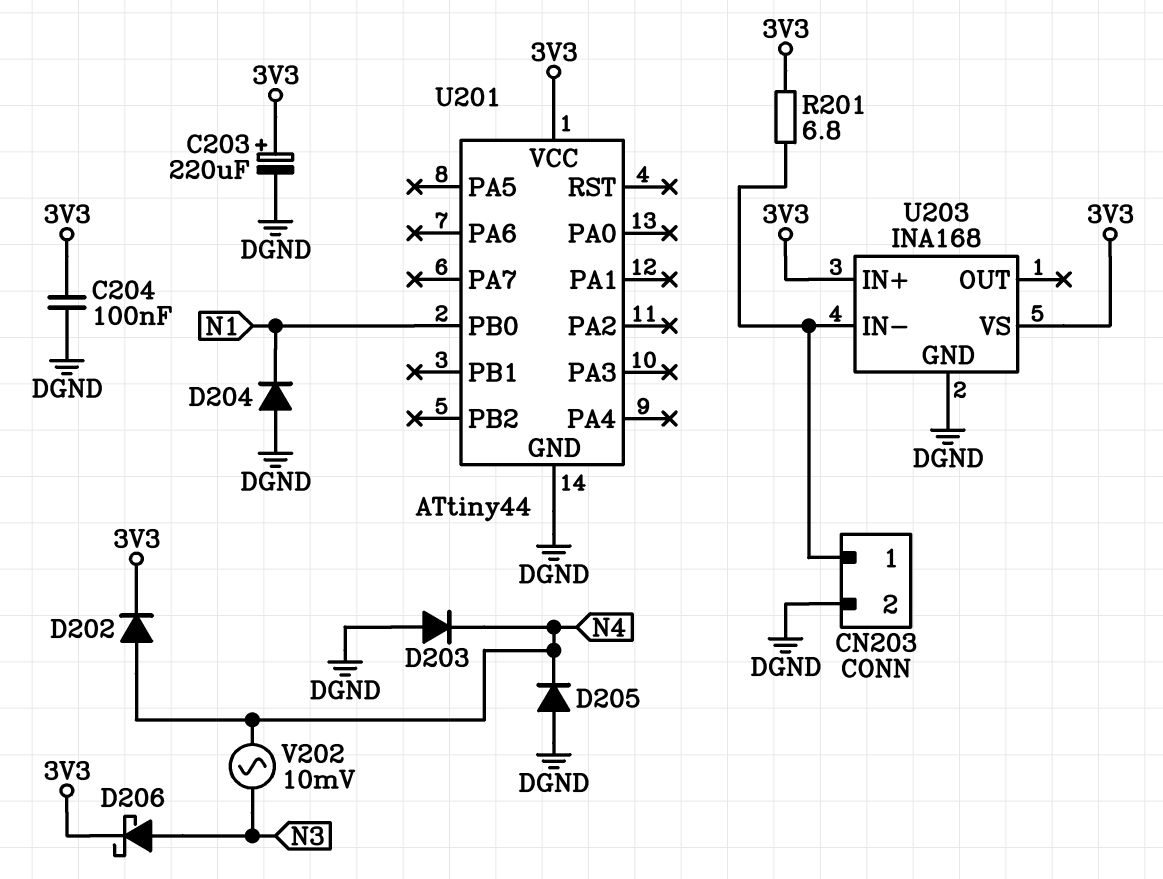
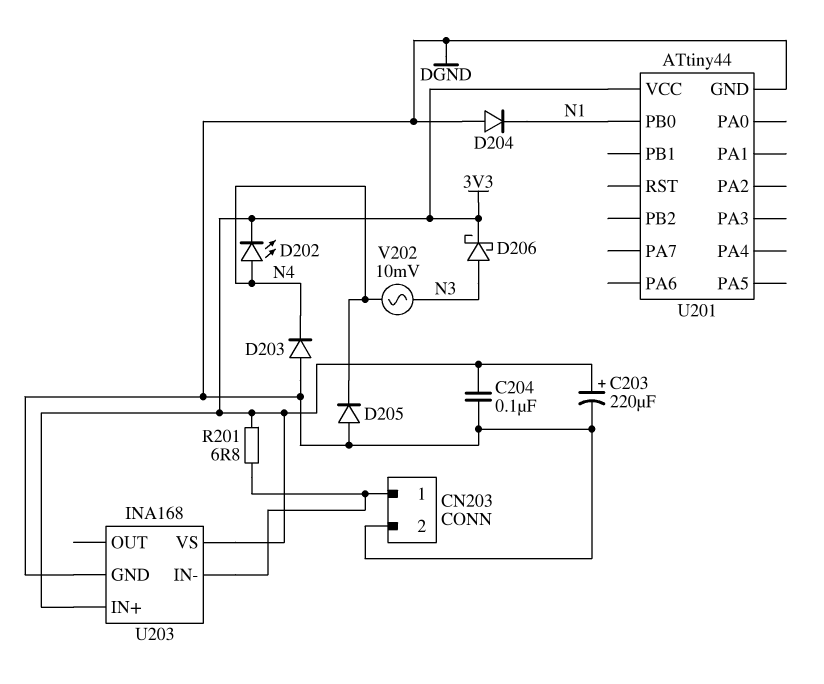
D202: diode (A N4, K 3V3) -> LED (A N4, K 3V3)

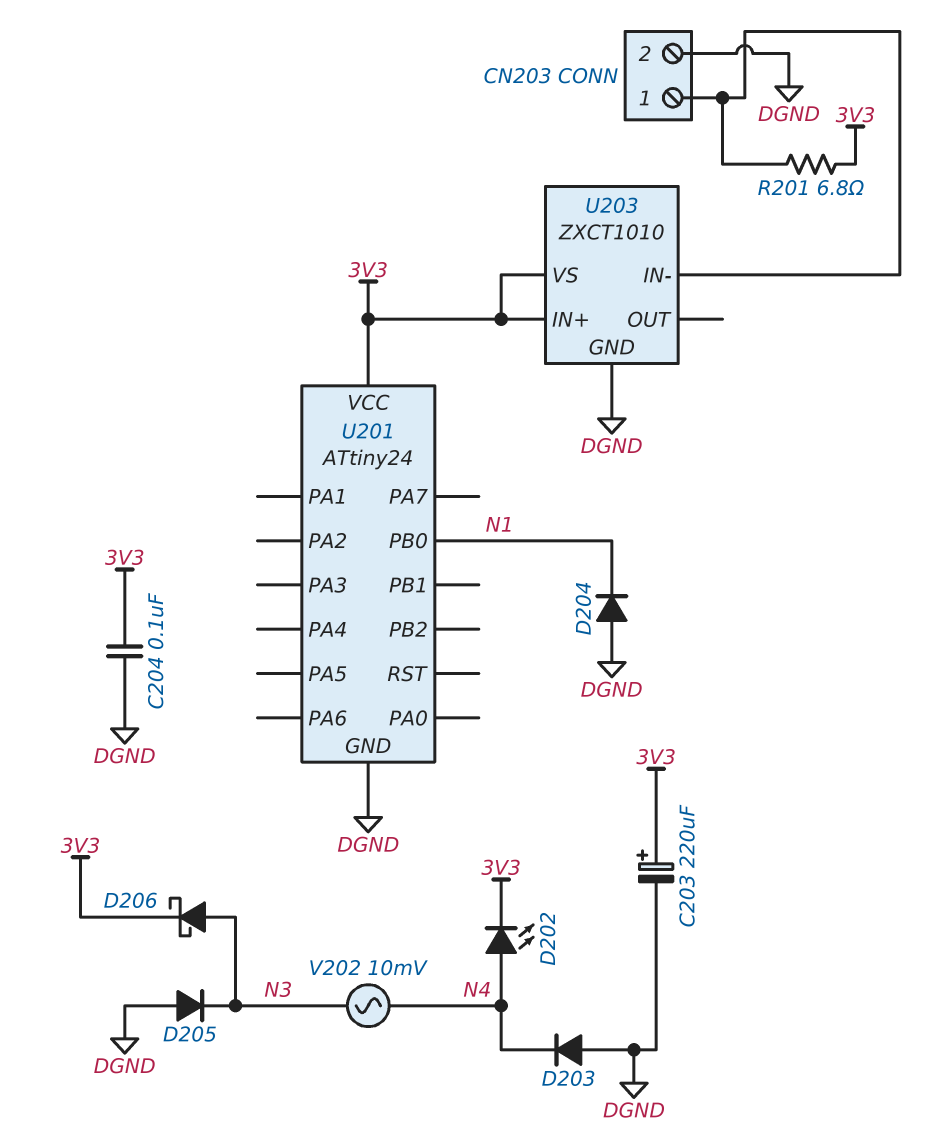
D205: diode (A DGND, K N4) -> diode (A DGND, K N3)
U201: ATtiny44 -> ATtiny24
U203: INA168 -> ZXCT1010

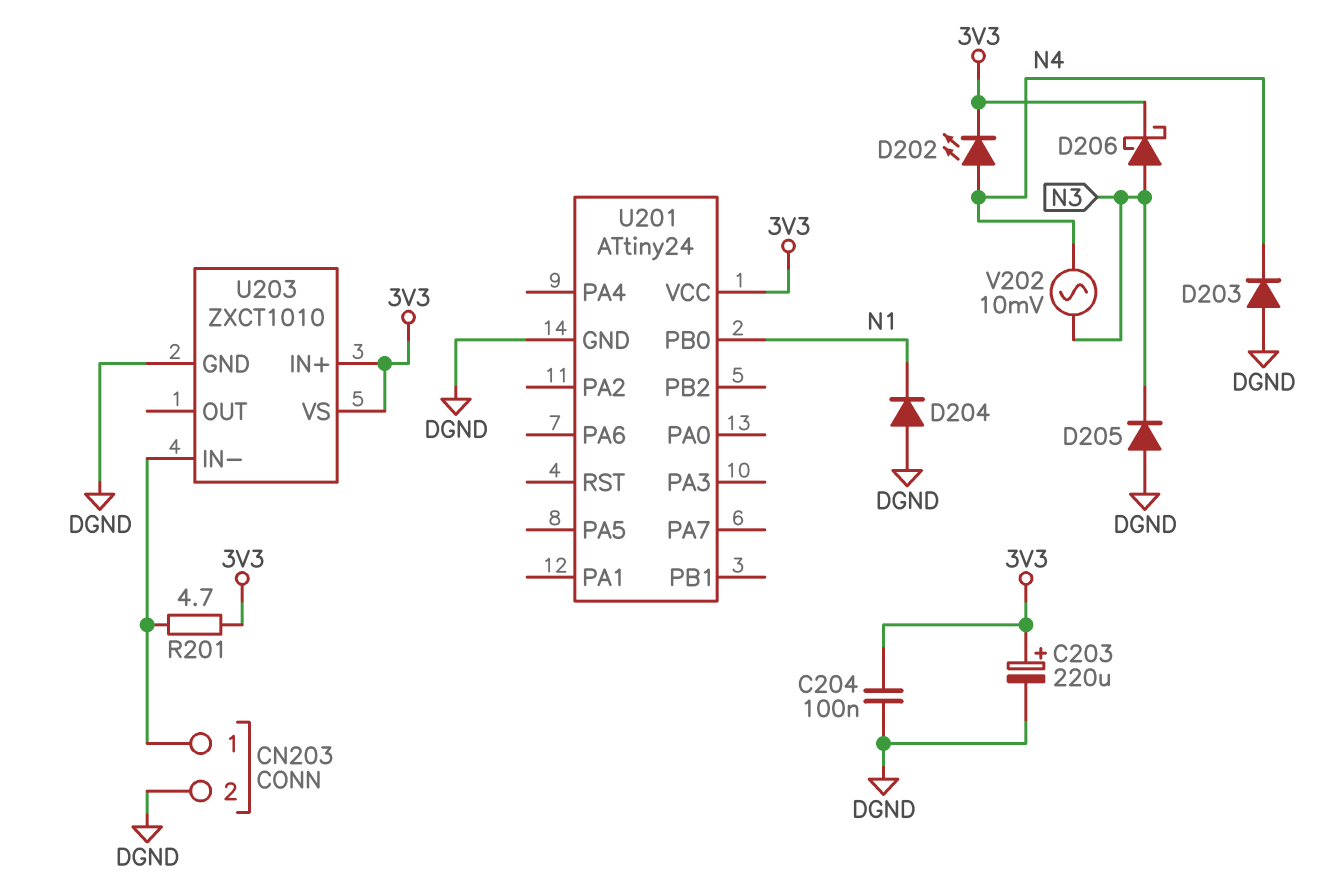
R201: 6.8 (3V3, CN203/1) -> 4.7 (3V3, CN203/1)

